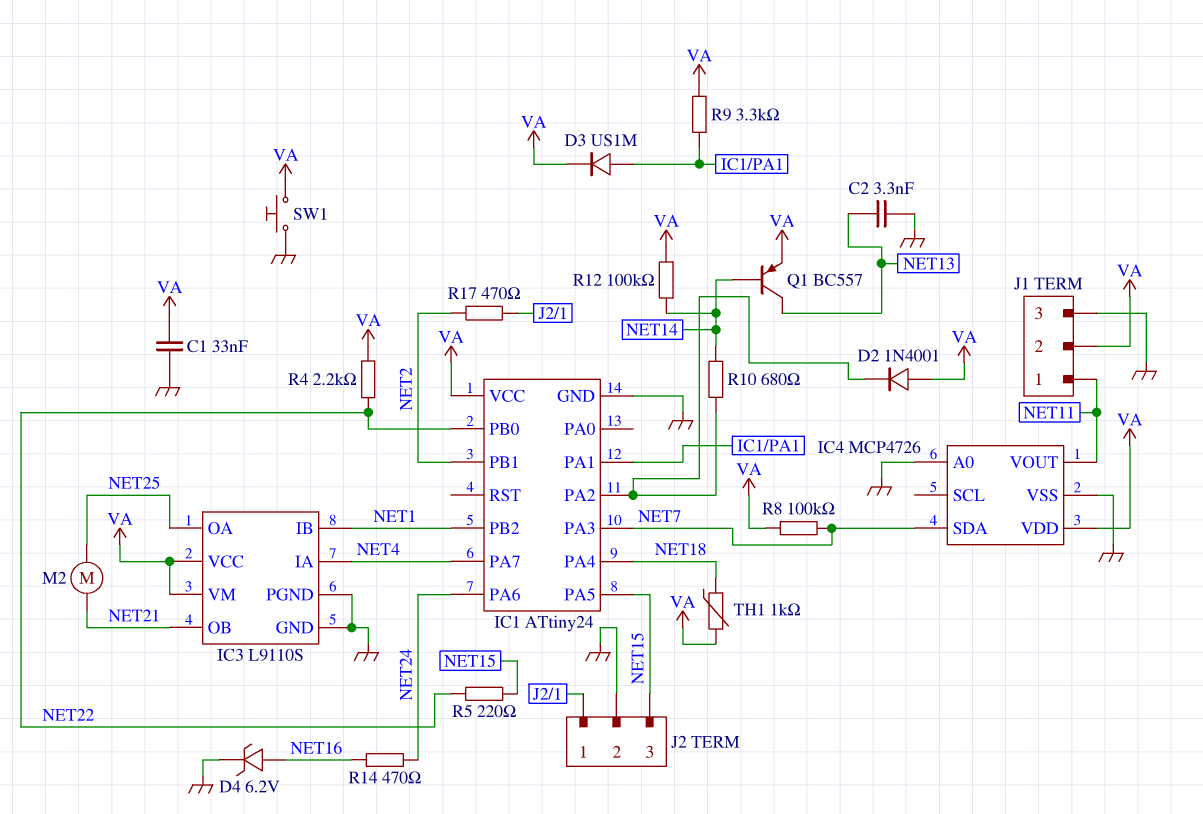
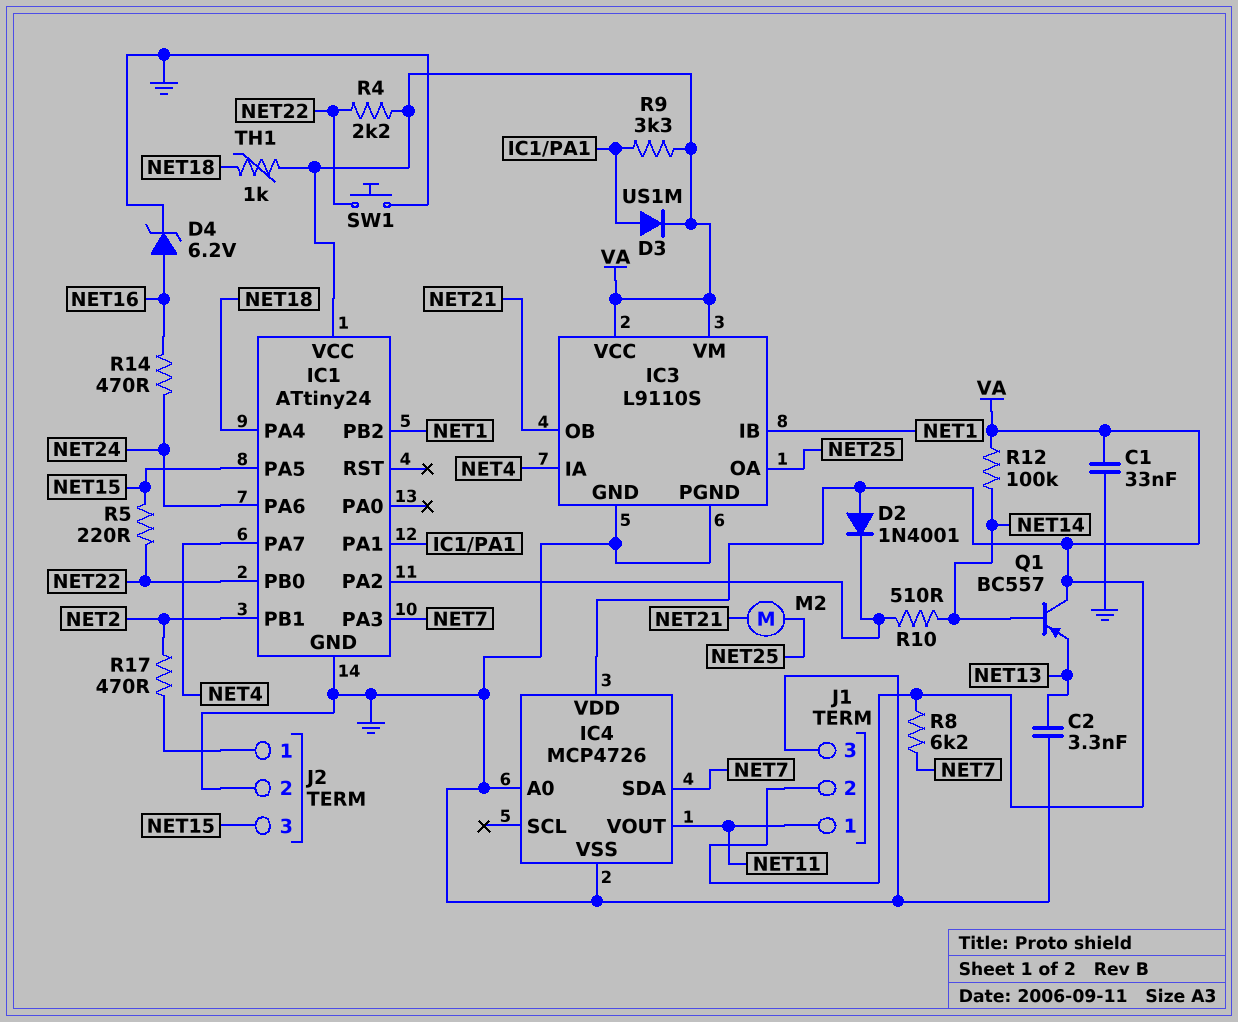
Q1: PNP BC557 (B NET14, C NET13, E VA) -> PNP BC557 (B NET14, C VA, E NET13)
R8: 100k (NET7, VA) -> 6.2k (NET7, VA)
R10: 680 (IC1/PA2, NET14) -> 510 (IC1/PA2, NET14)
SW1: button (GND, VA) -> button (GND, NET22)

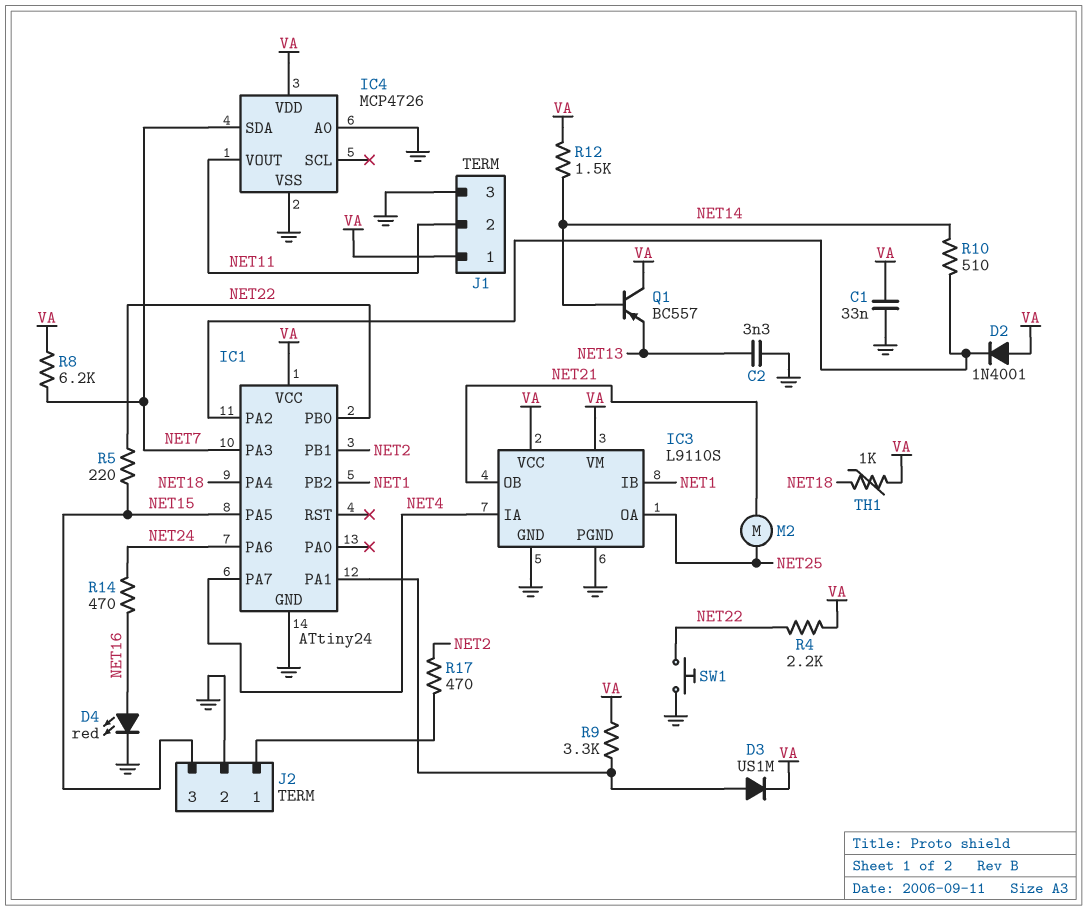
D4: zener 6.2V (A NET16, K GND) -> LED red (A NET16, K GND)
J1 pin 1: NET11 -> VA
J1 pin 2: VA -> NET11
R12: 100k (NET14, VA) -> 1.5k (NET14, VA)

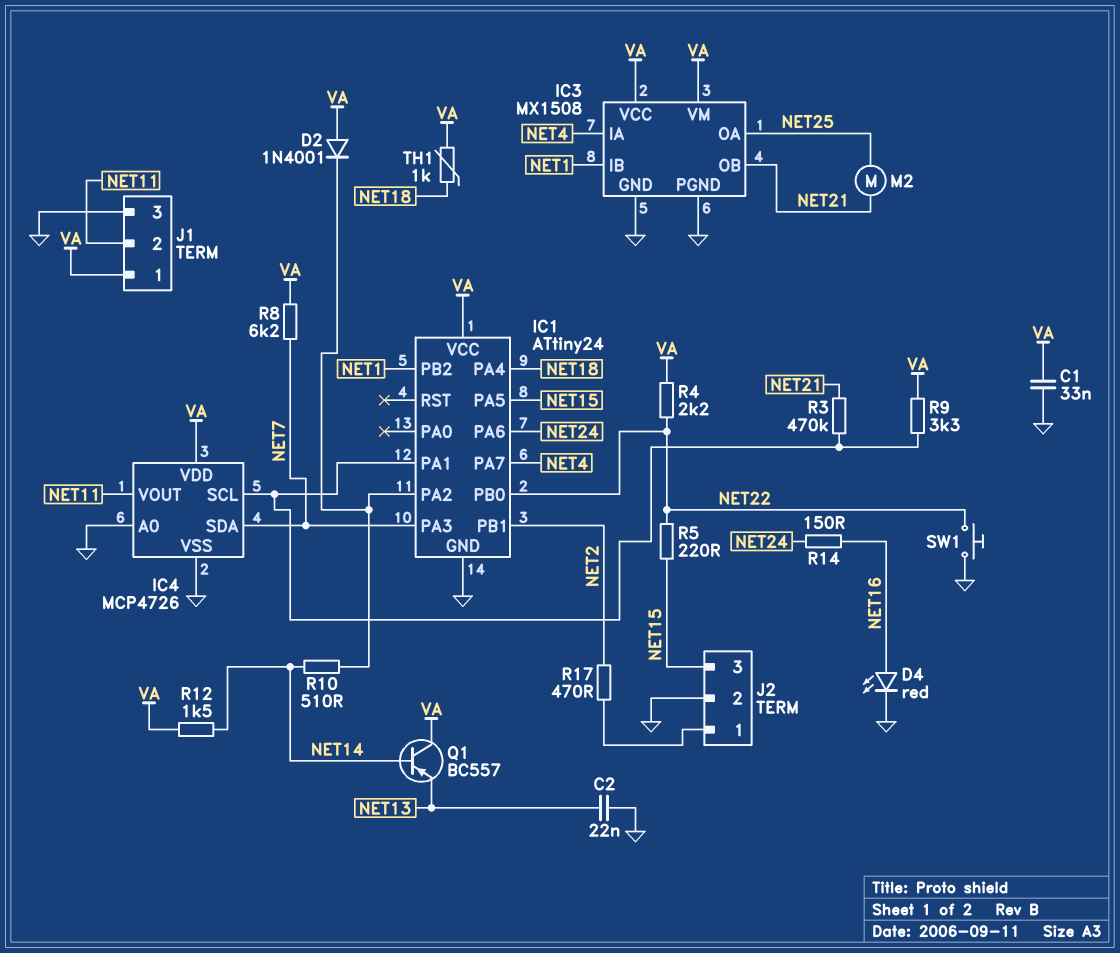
C2: 3.3nF (GND, NET13) -> 22nF (GND, NET13)
D3: diode US1M (A IC1/PA1, K VA) -> none
IC3: L9110S -> MX1508
IC4 pin SCL: none -> IC1/PA1
R3: none -> 470k (IC1/PA1, NET21)
R14: 470 (NET16, NET24) -> 150 (NET16, NET24)

